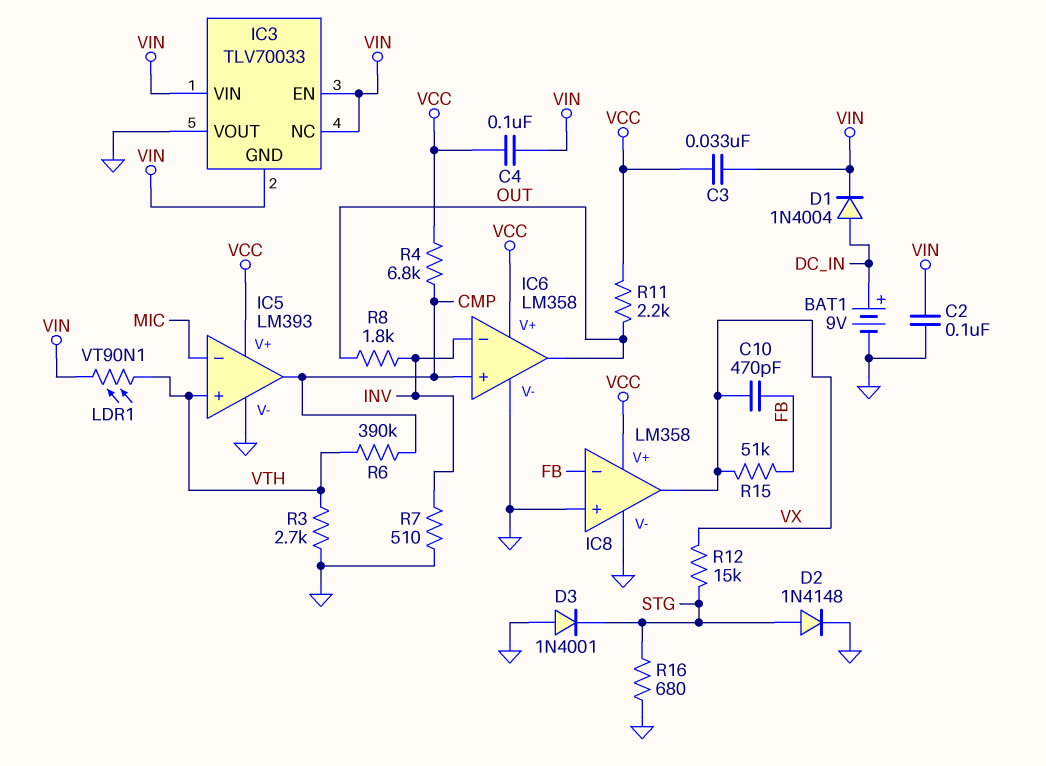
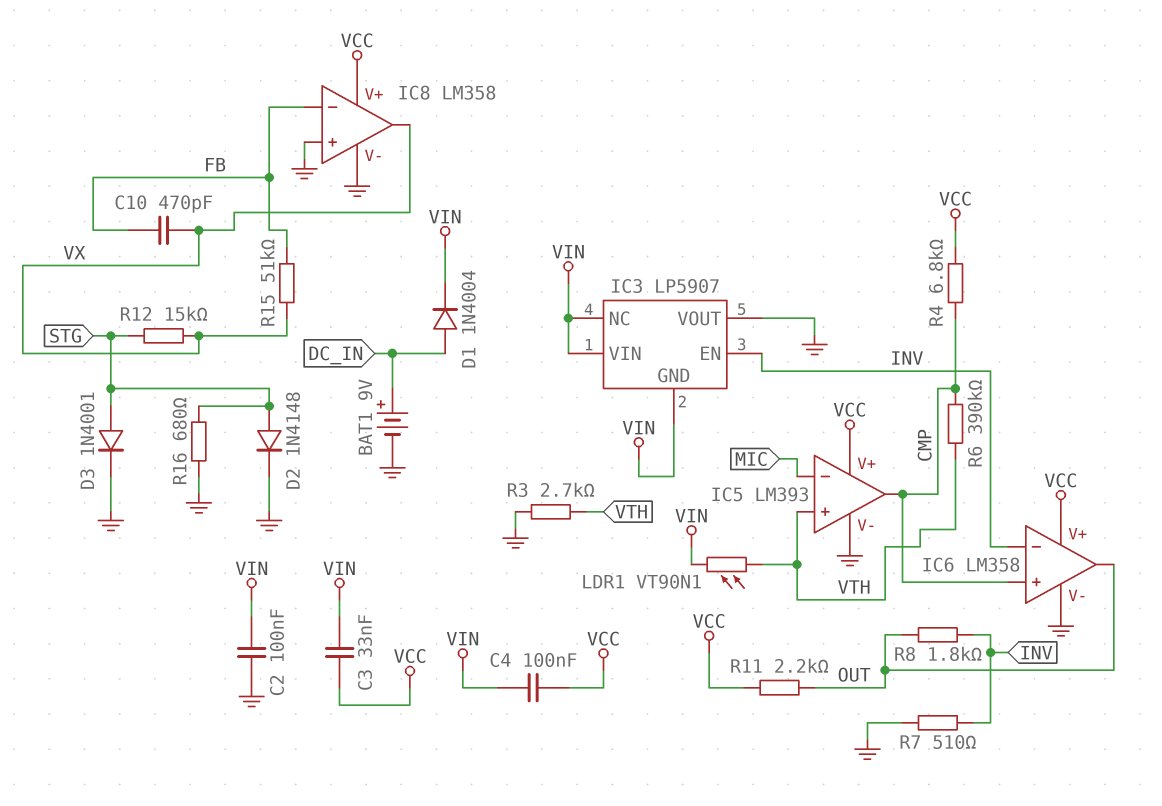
D3: diode 1N4001 (A GND, K STG) -> diode 1N4001 (A STG, K GND)
IC3: TLV70033 -> LP5907
IC3 pin EN: VIN -> INV

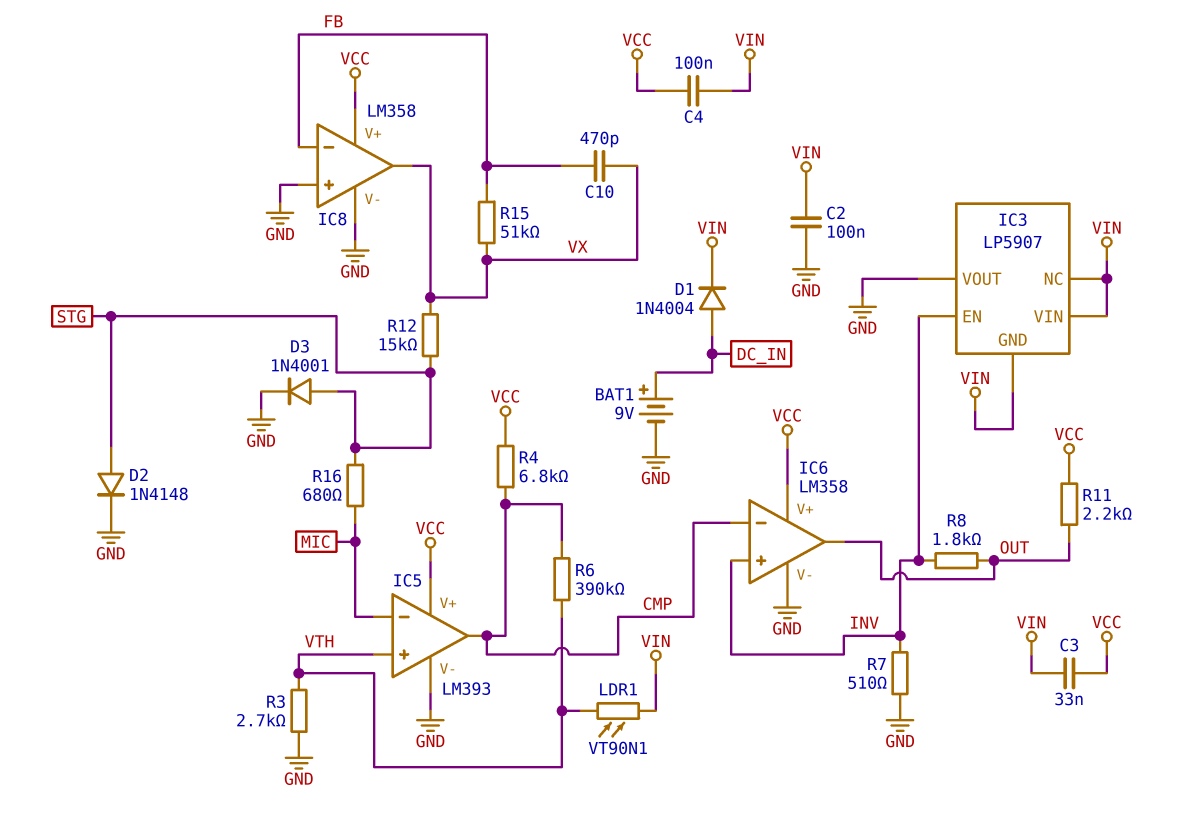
IC6 pin in+: CMP -> INV
IC6 pin in-: INV -> CMP
R16: 680 (GND, STG) -> 680 (MIC, STG)

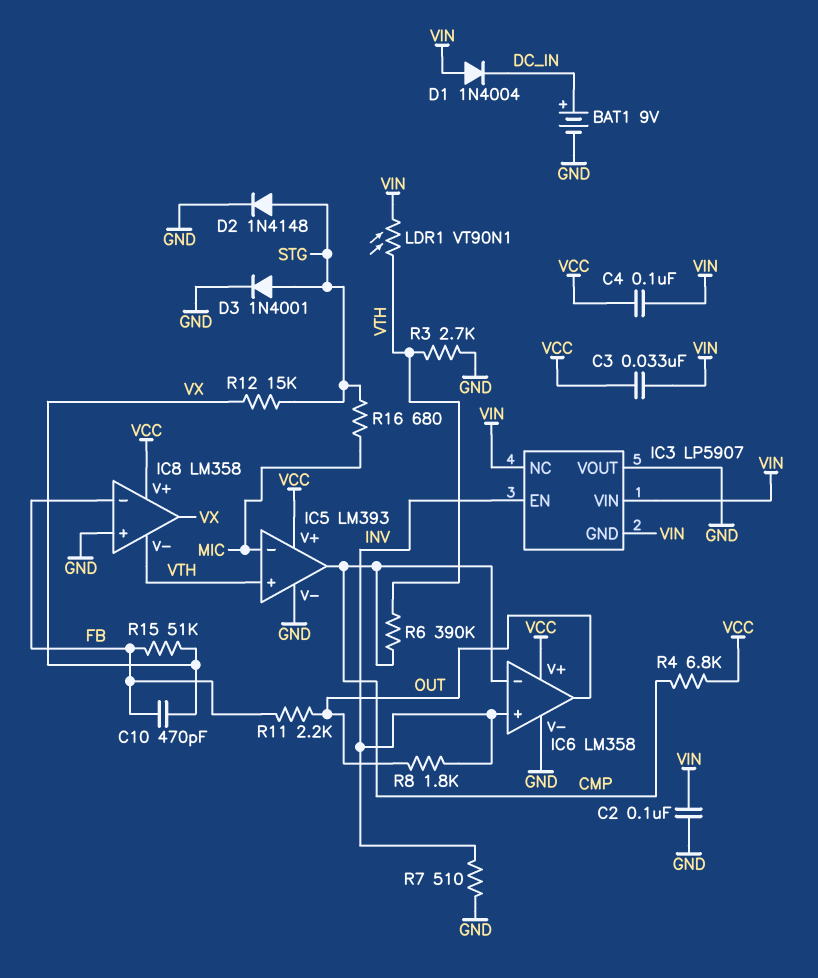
D1: diode 1N4004 (A DC_IN, K VIN) -> diode 1N4004 (A VIN, K DC_IN)
IC8 pin V-: GND -> VTH
R11: 2.2k (OUT, VCC) -> 2.2k (FB, OUT)

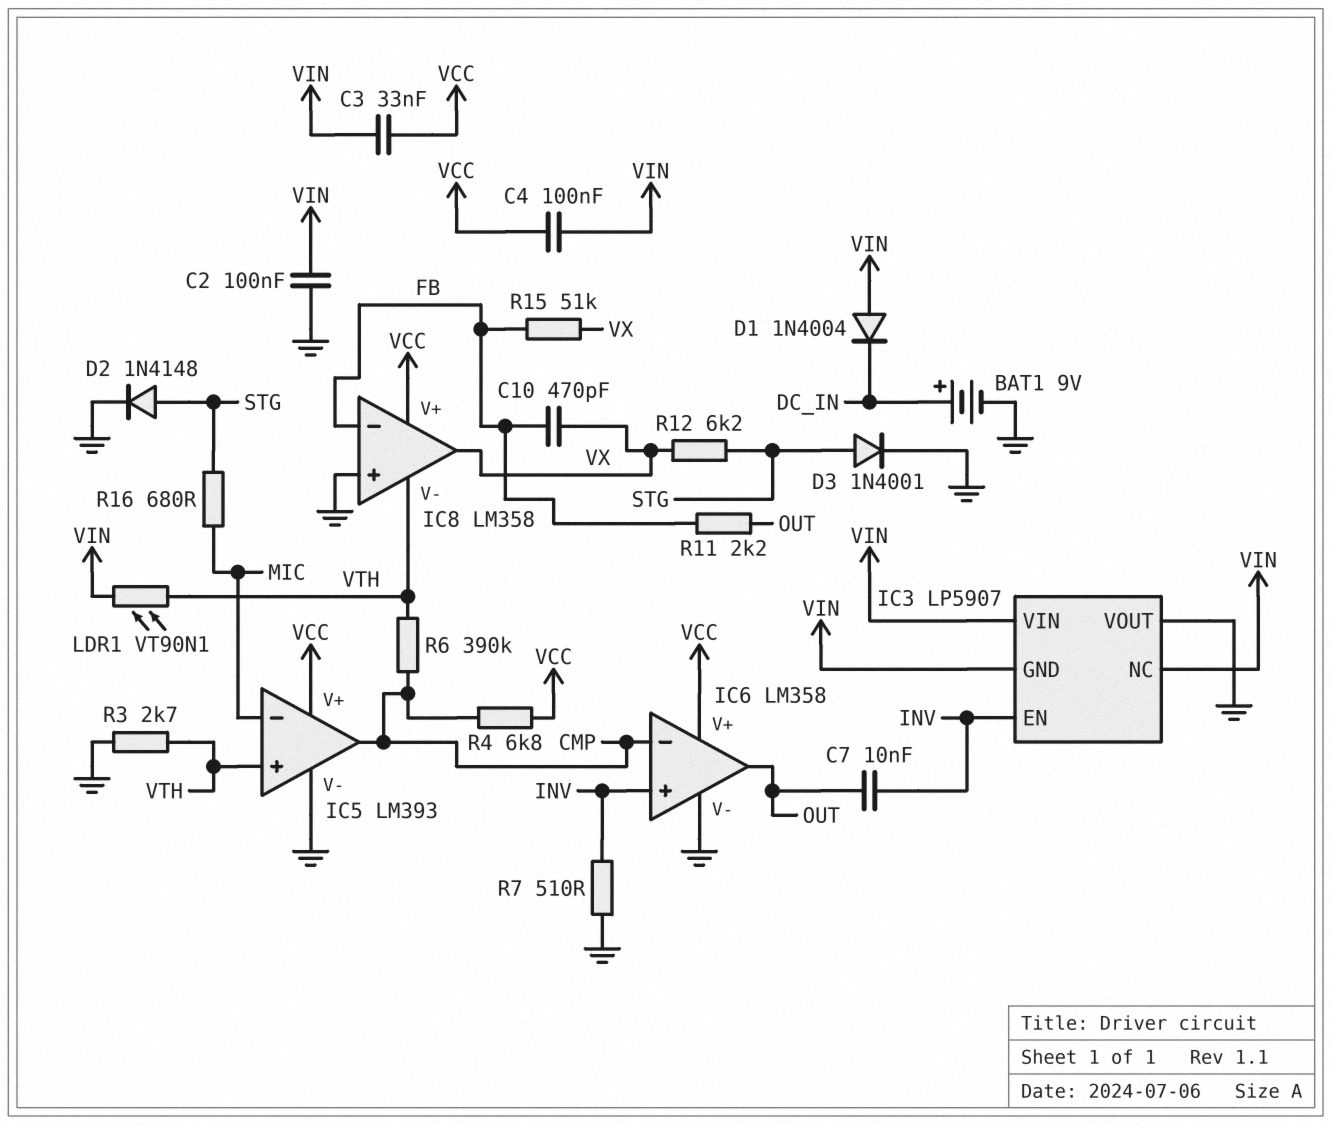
C7: none -> 10nF (INV, OUT)
R8: 1.8k (INV, OUT) -> none
R12: 15k (STG, VX) -> 6.2k (STG, VX)

